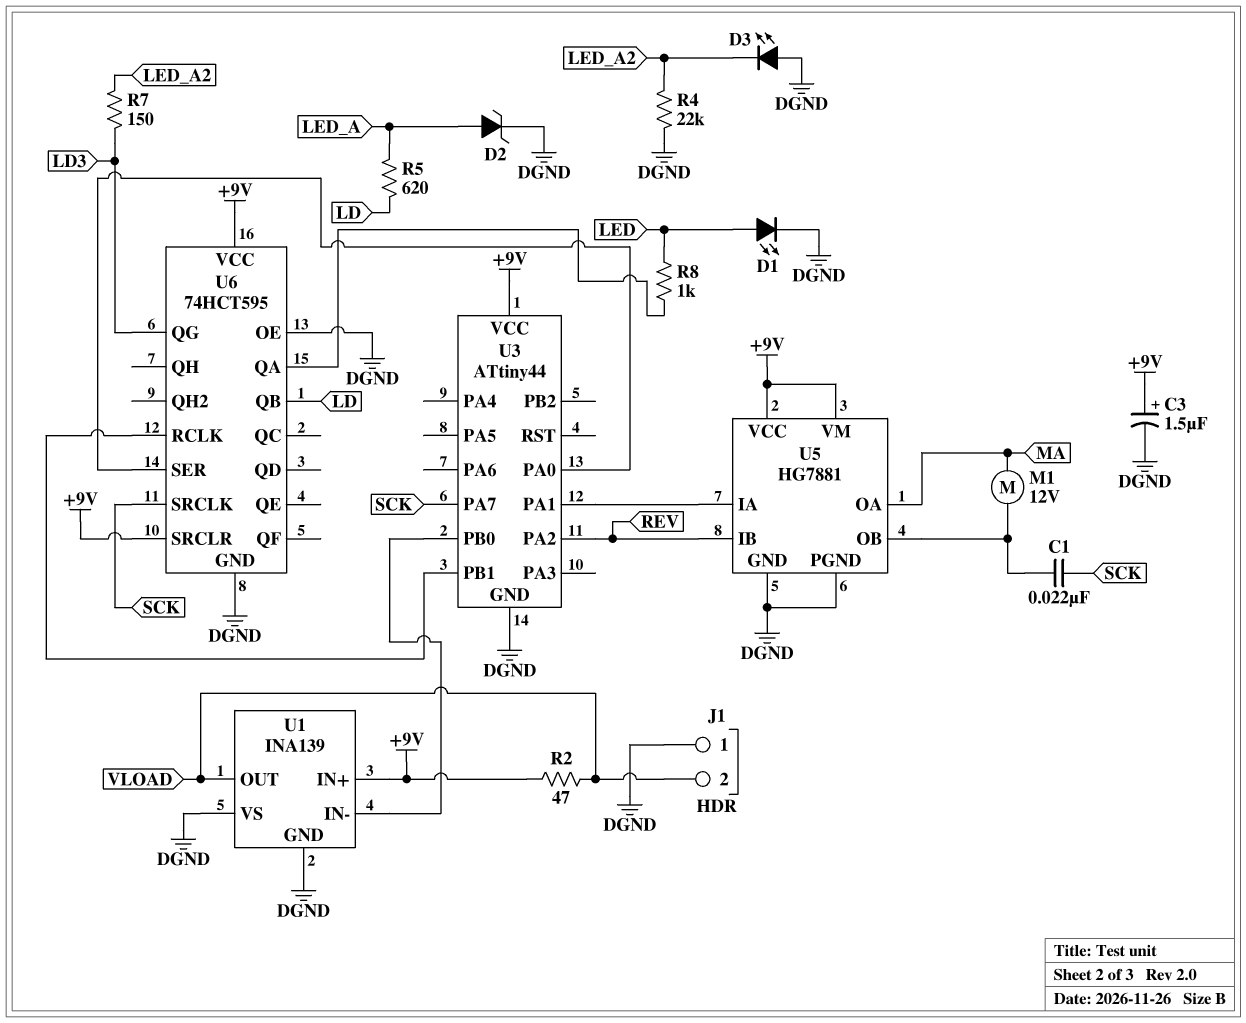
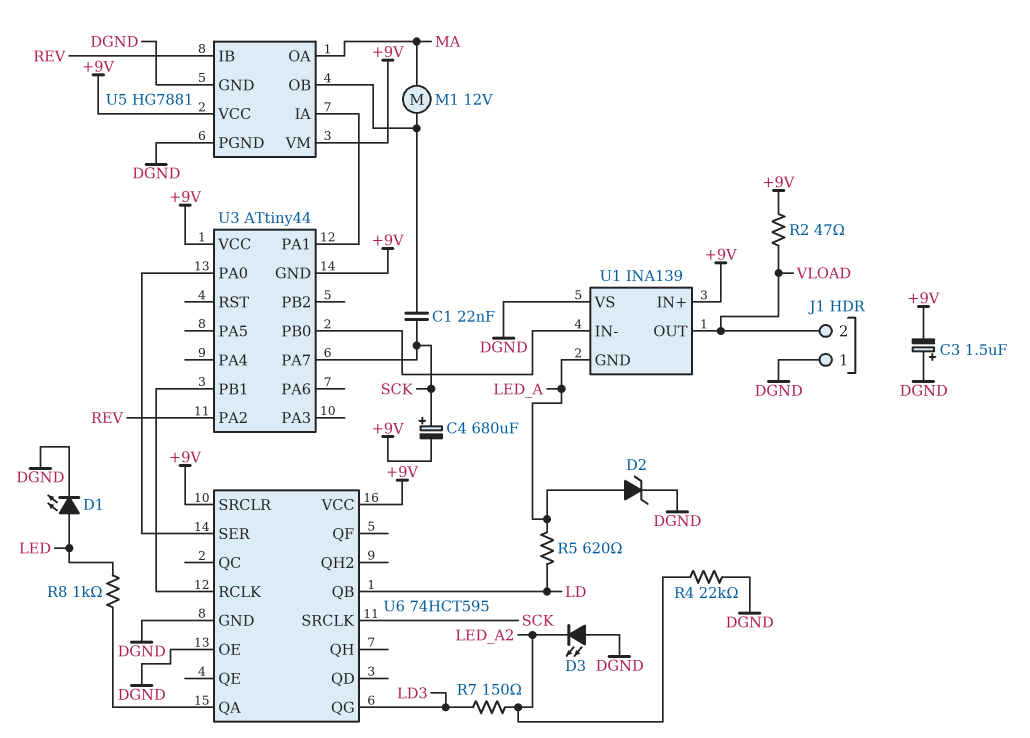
C3: 1.5uF (plus +9V, minus DGND) -> 1.5uF (plus DGND, minus +9V)
C4: none -> 680uF (plus SCK, minus +9V)
U1 pin GND: DGND -> LED_A
U3 pin GND: DGND -> +9V

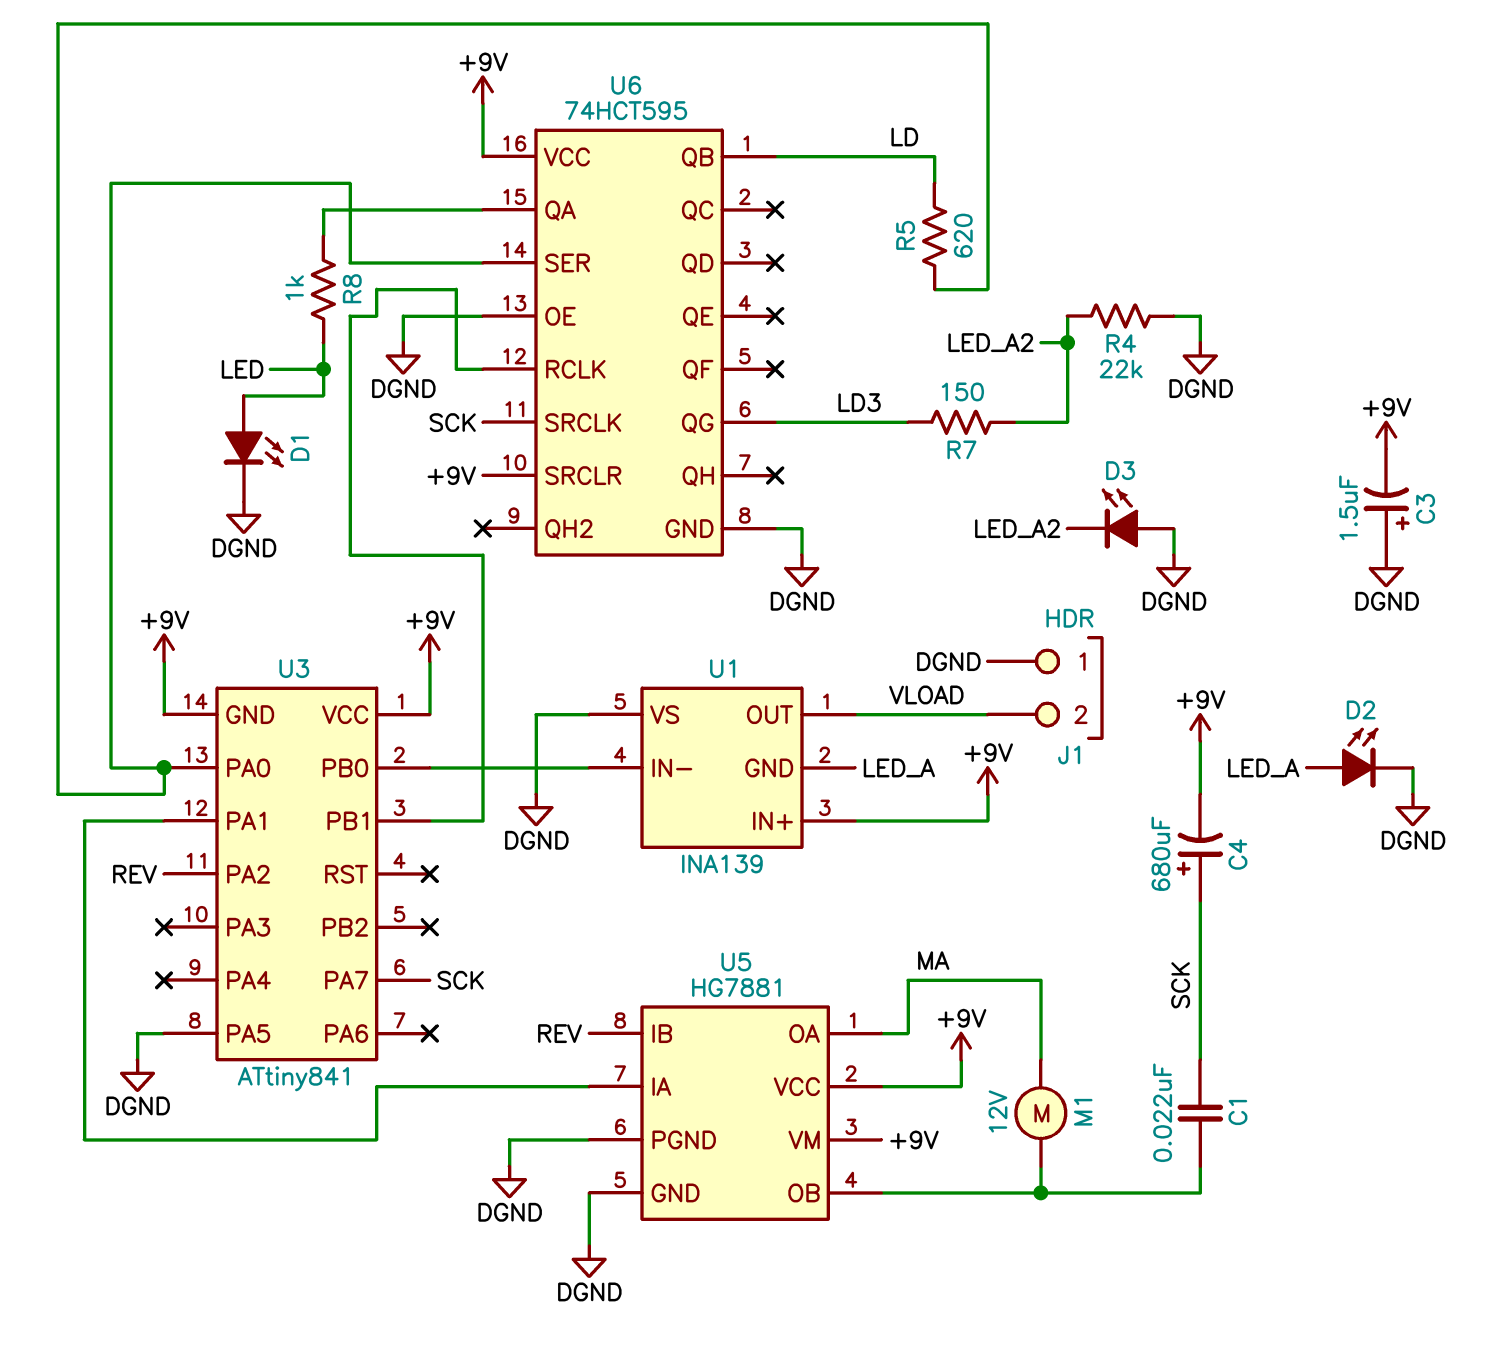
D2: zener (A LED_A, K DGND) -> LED (A LED_A, K DGND)
R2: 47 (+9V, VLOAD) -> none
R5: 620 (LD, LED_A) -> 620 (LD, U3/PA0)
U3: ATtiny44 -> ATtiny841
U3 pin PA5: none -> DGND

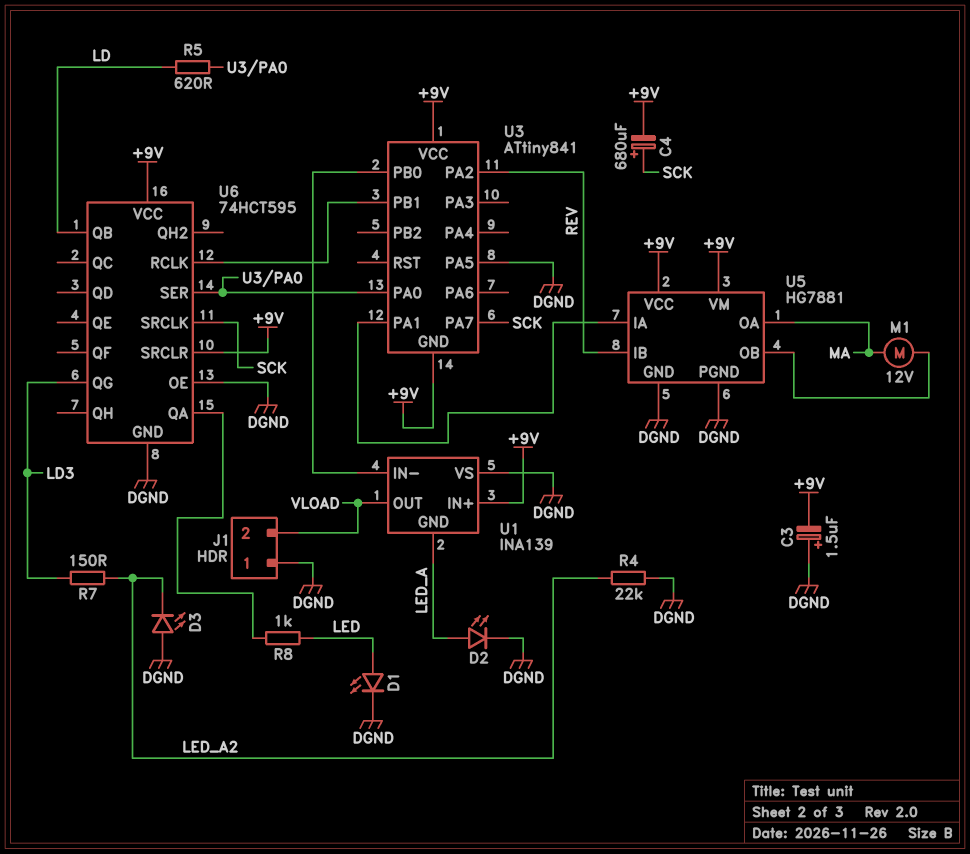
C1: 22nF (SCK, U5/OB) -> none

